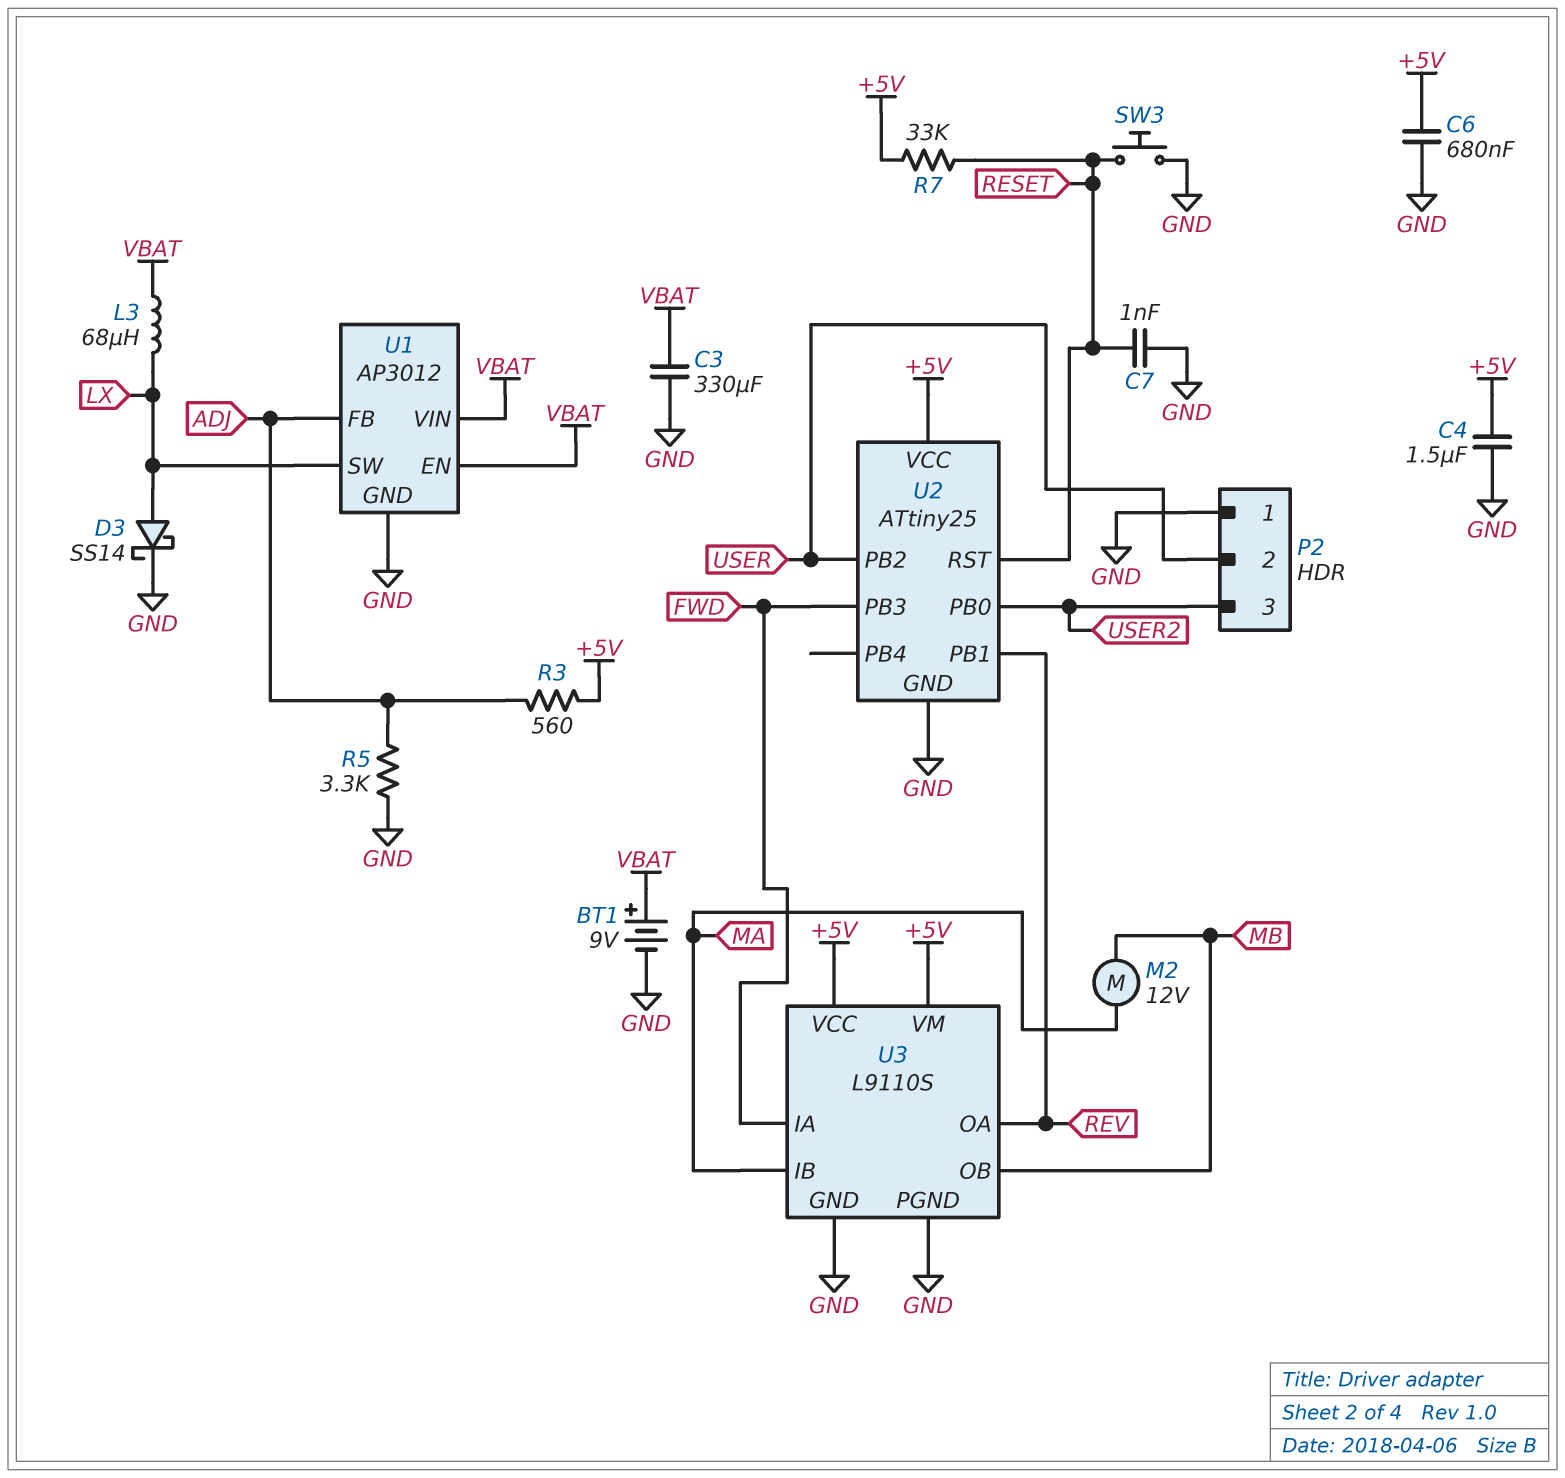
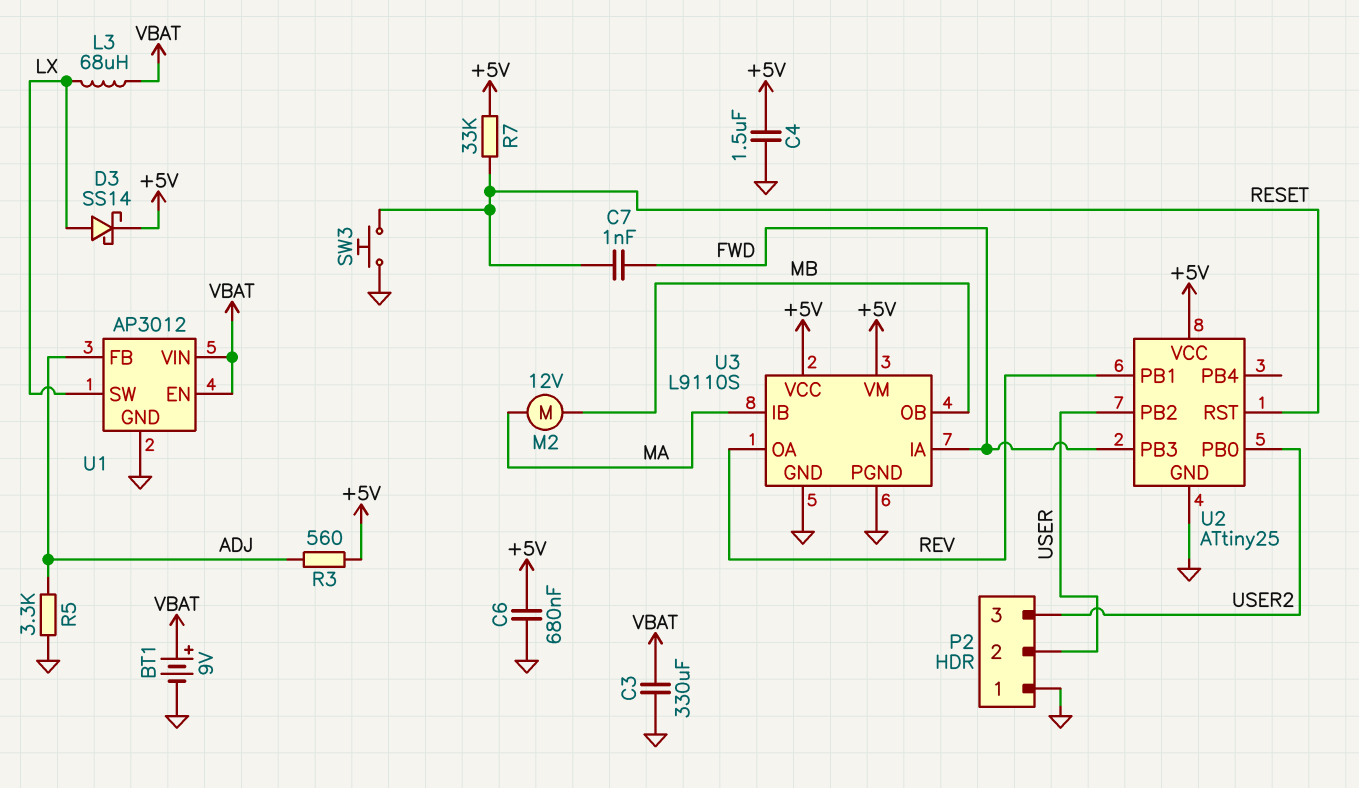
C7: 1nF (GND, RESET) -> 1nF (FWD, RESET)
D3: schottky SS14 (A LX, K GND) -> schottky SS14 (A LX, K +5V)

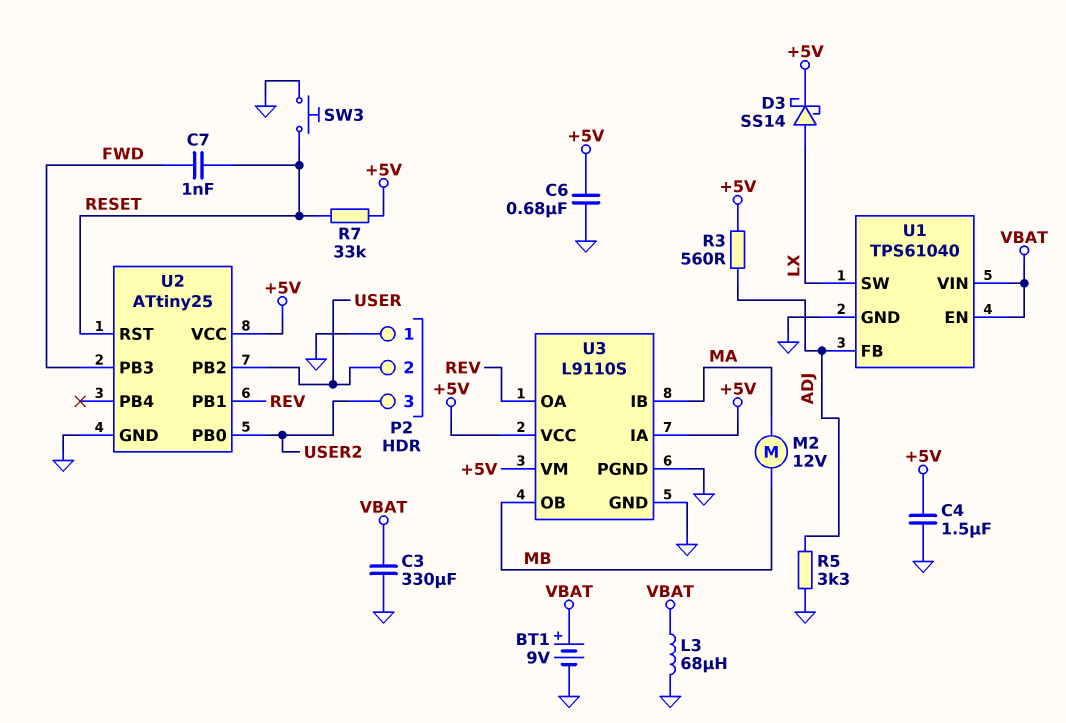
L3: 68uH (LX, VBAT) -> 68uH (GND, VBAT)
U1: AP3012 -> TPS61040
U3 pin IA: FWD -> +5V

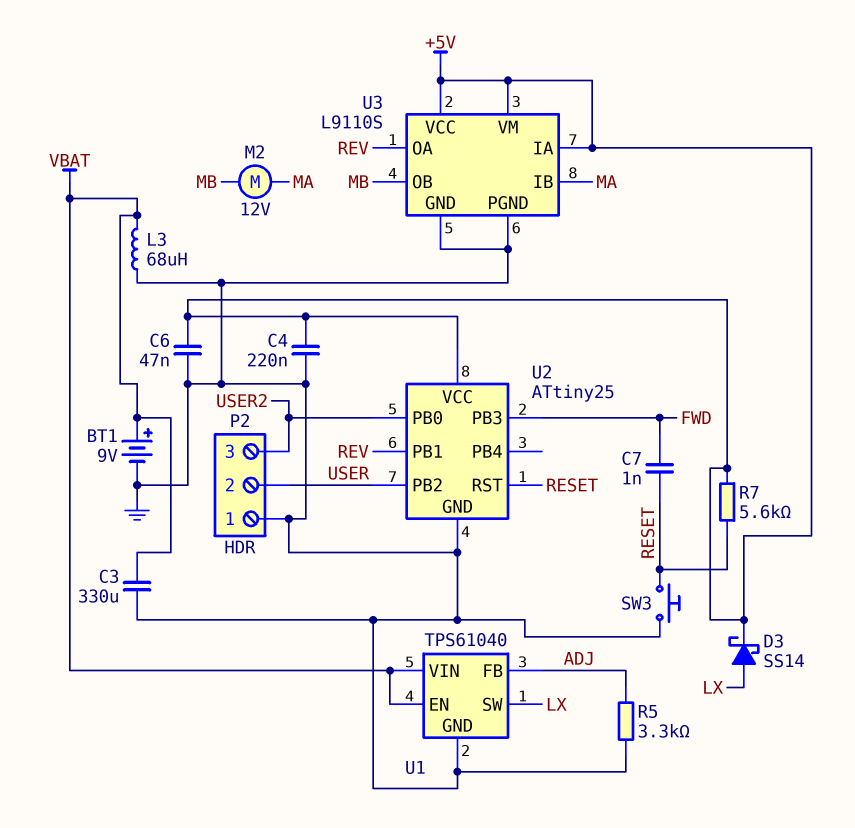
C4: 1.5uF (+5V, GND) -> 220nF (+5V, GND)
C6: 680nF (+5V, GND) -> 47nF (+5V, GND)
R3: 560 (+5V, ADJ) -> none
R7: 33k (+5V, RESET) -> 5.6k (+5V, RESET)

